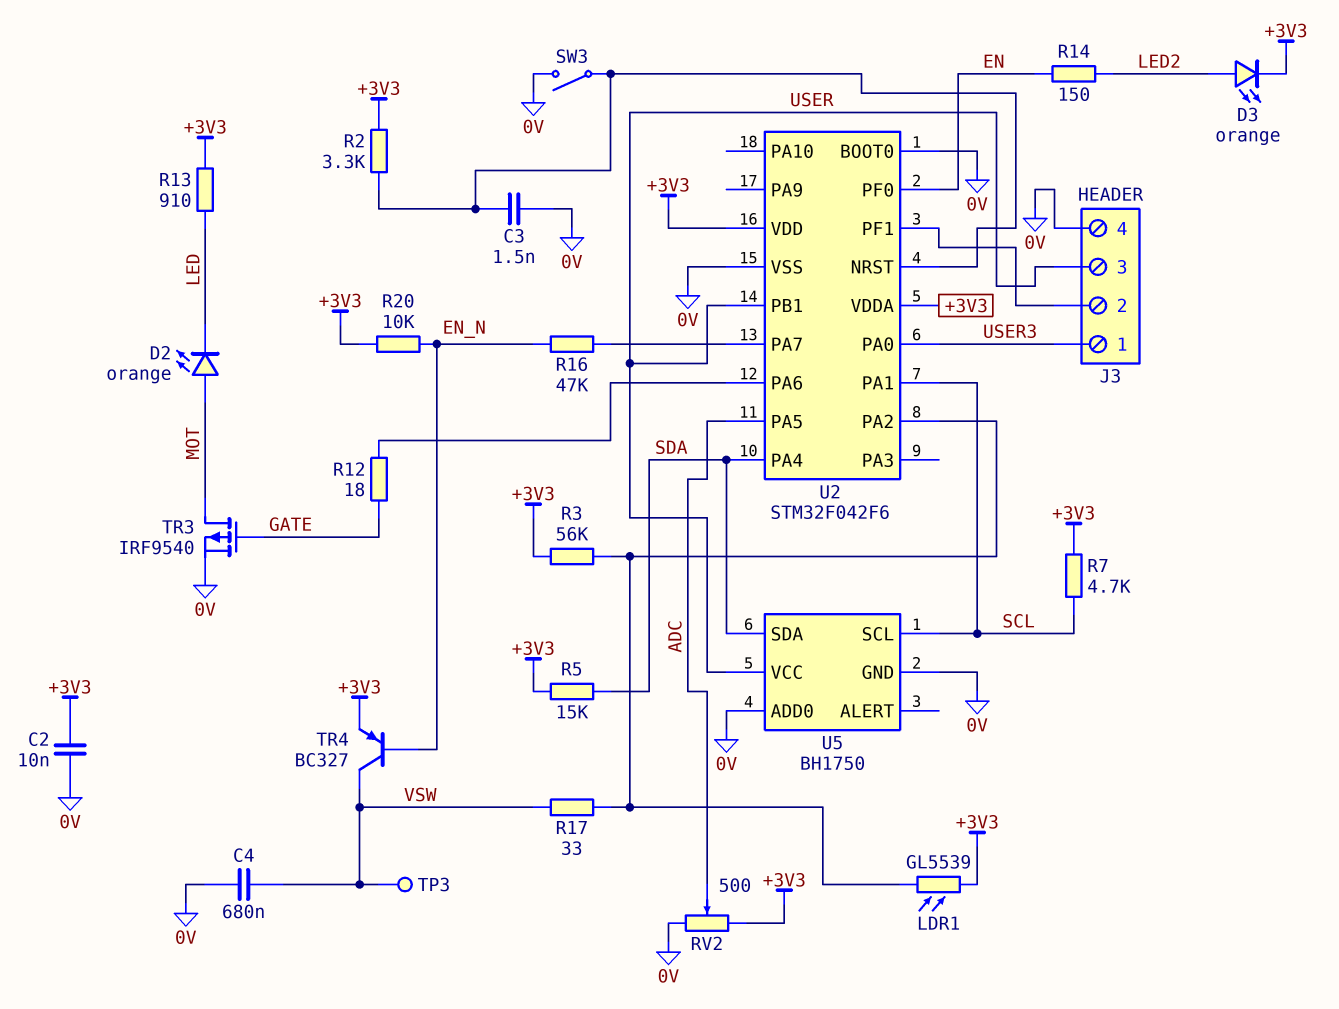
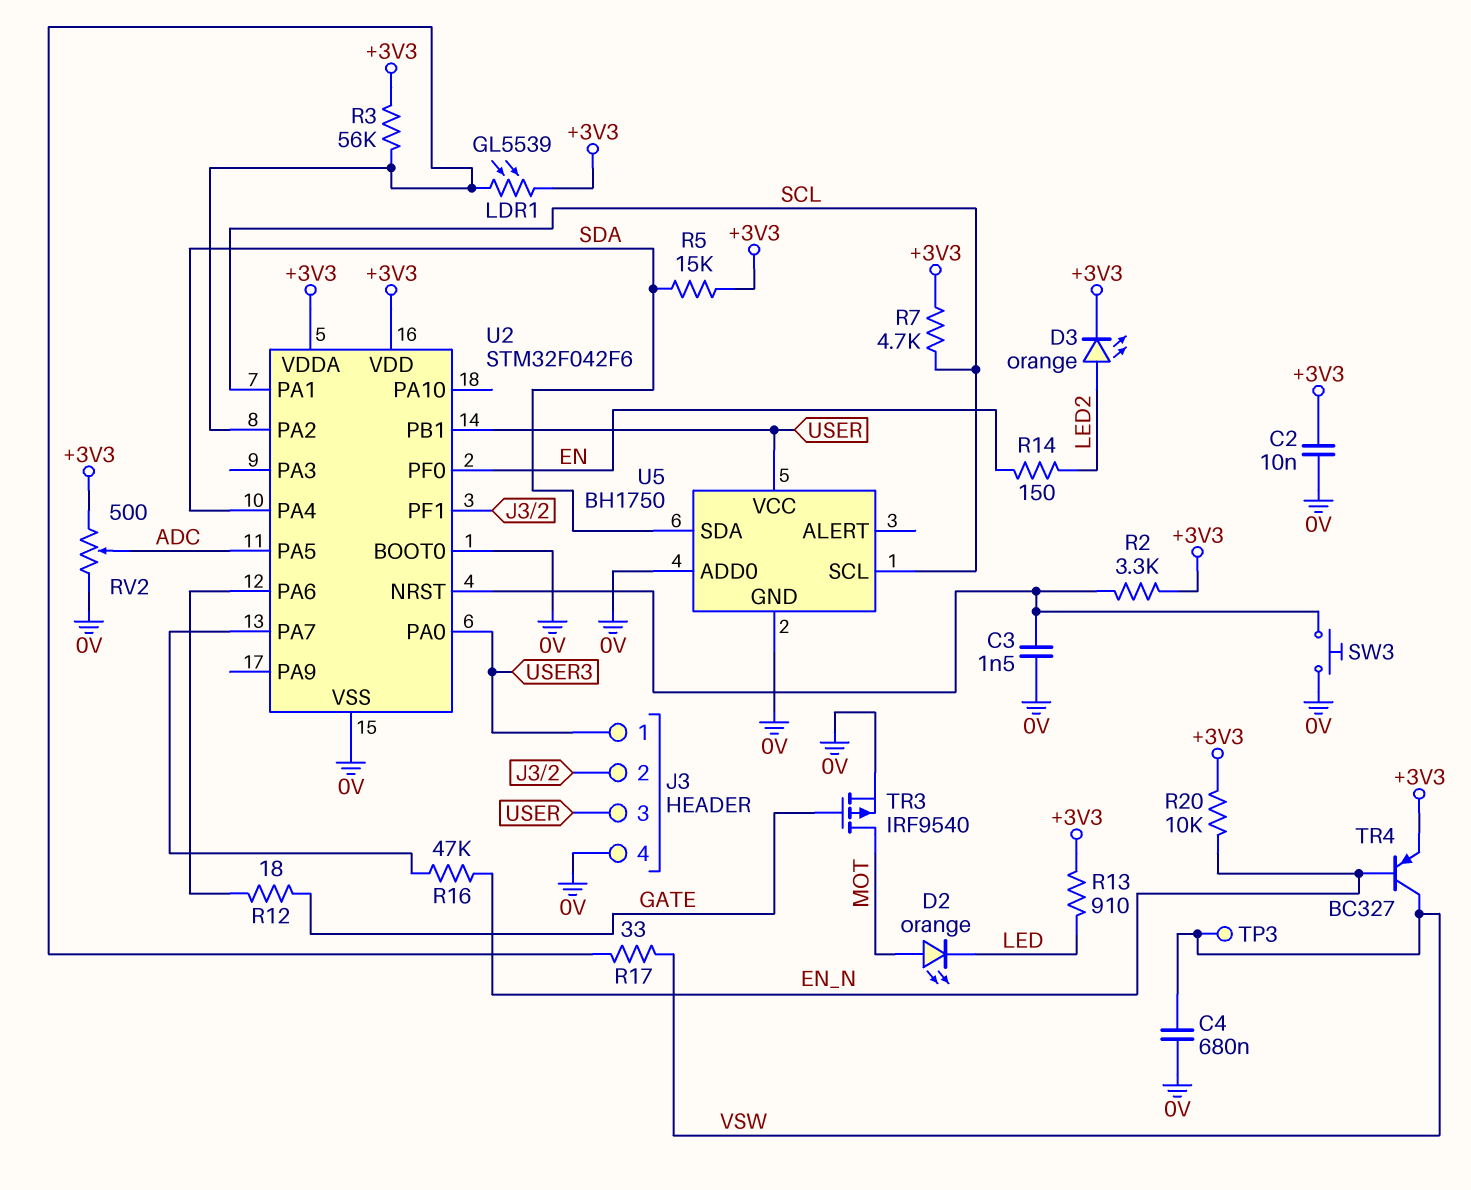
SW3: switch (0V, U2/NRST) -> button (0V, U2/NRST)

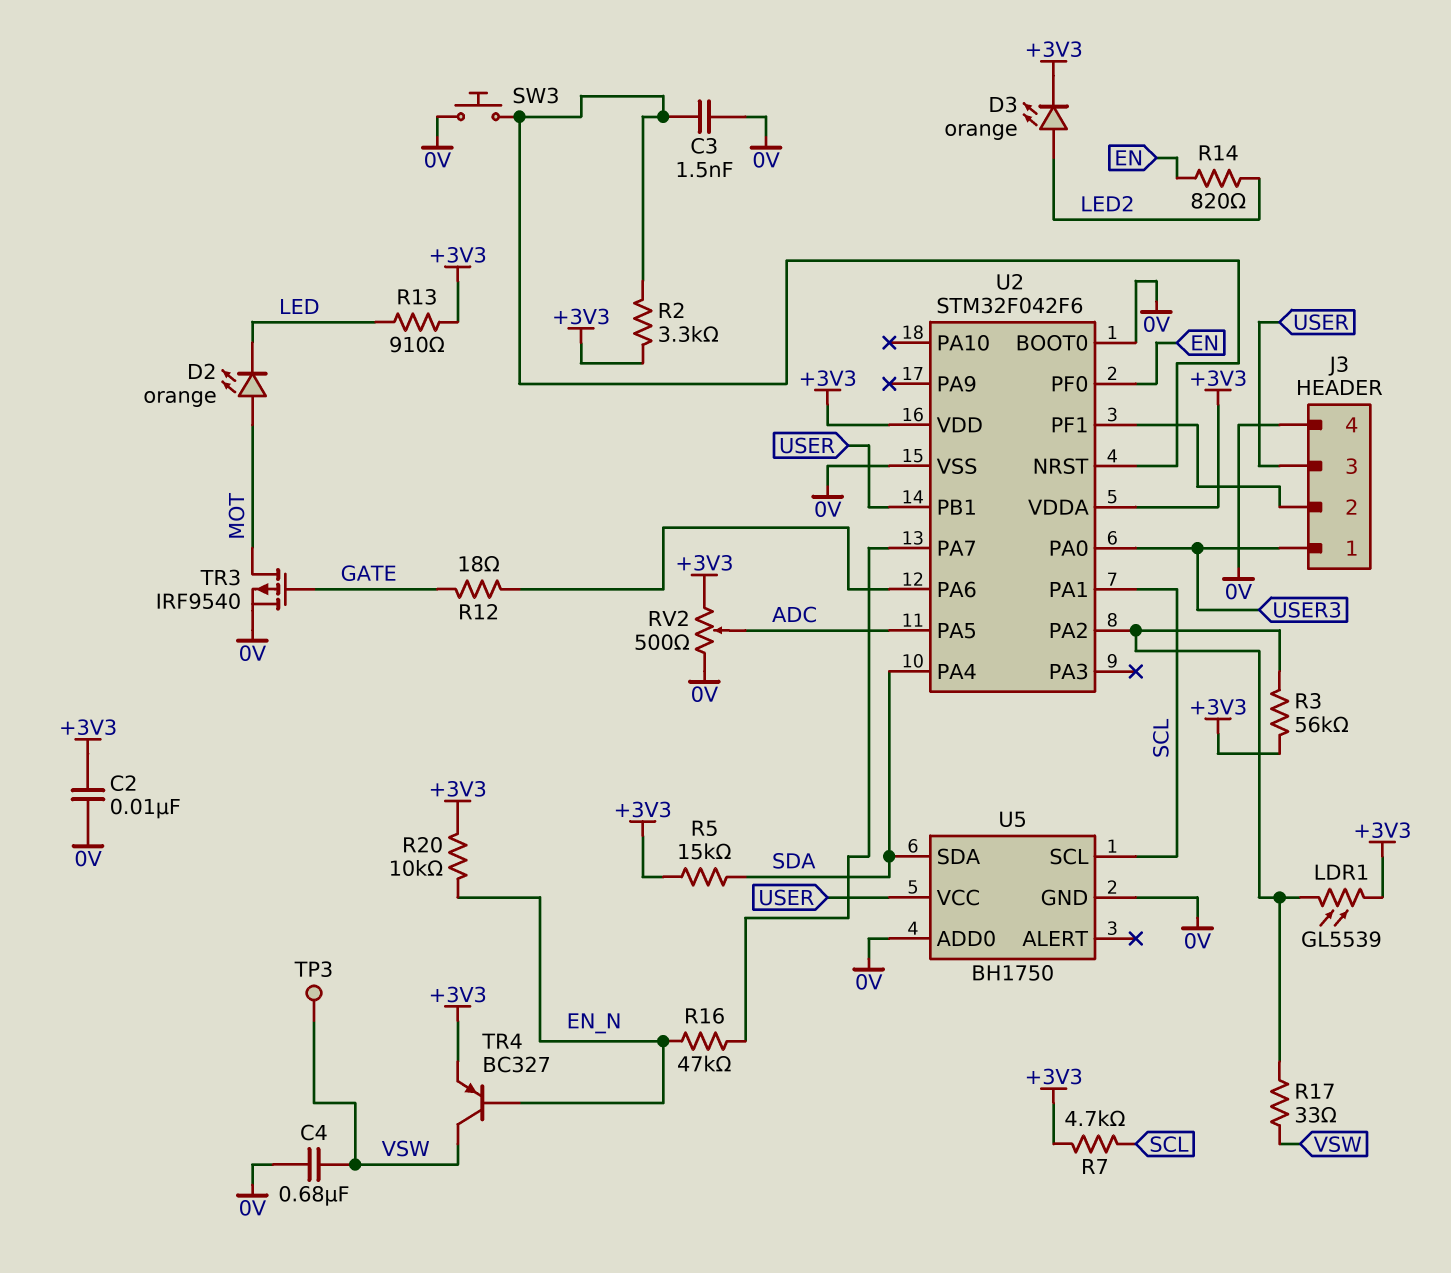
R14: 150 (EN, LED2) -> 820 (EN, LED2)

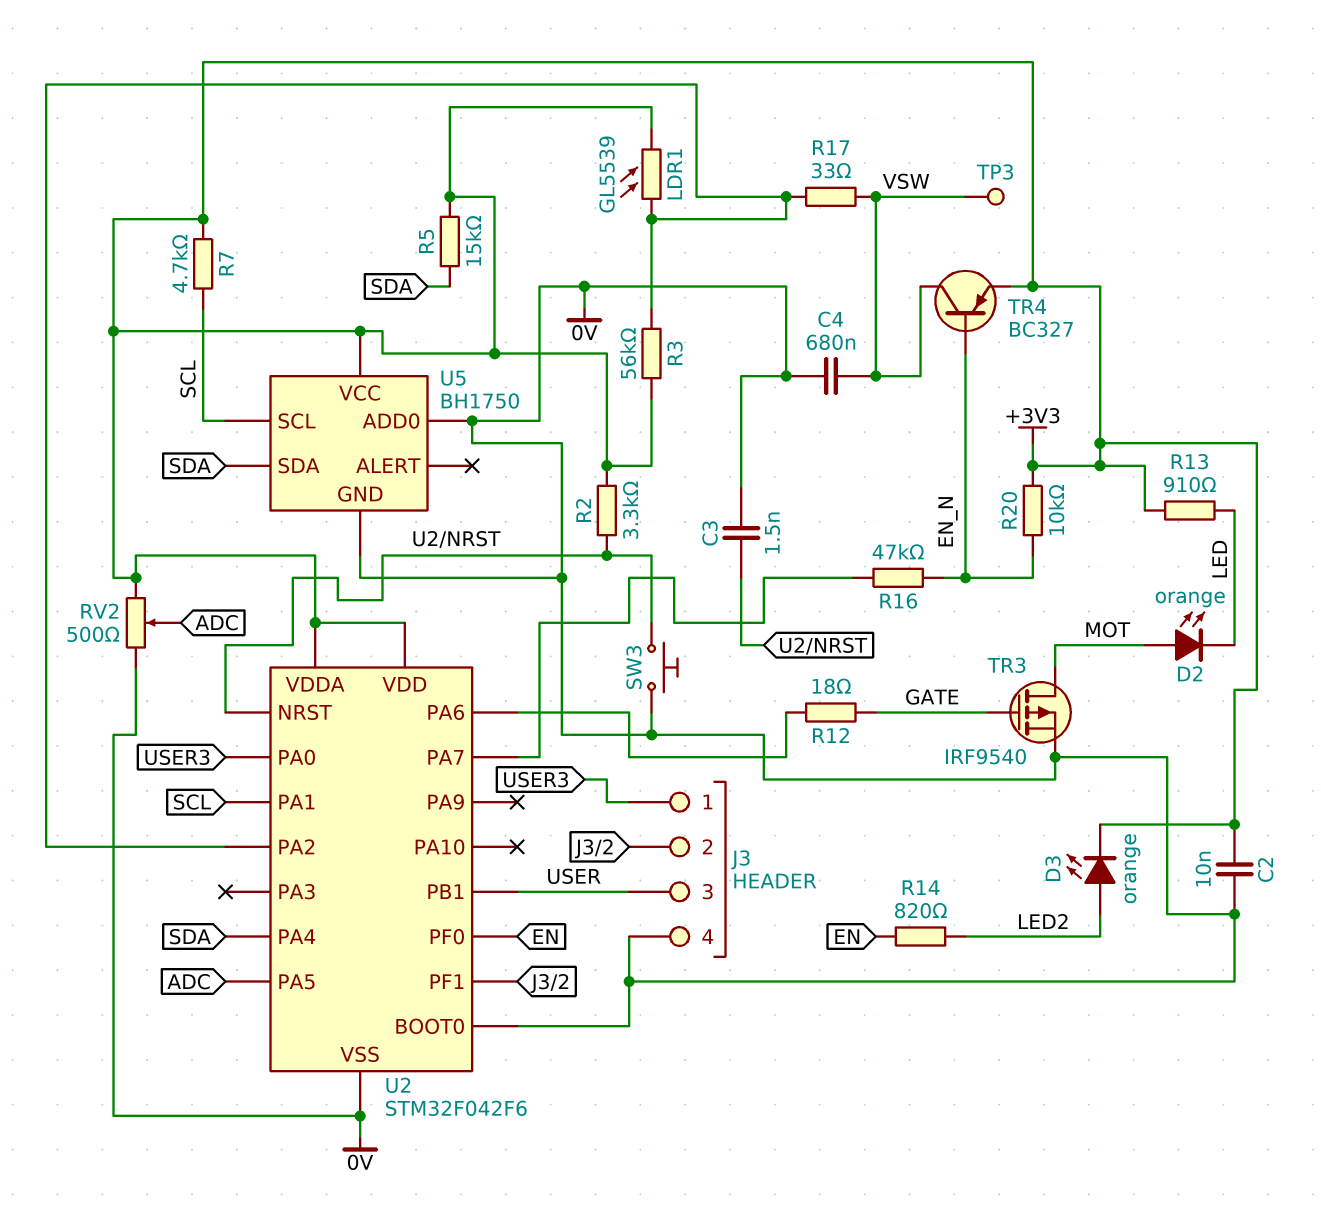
U5 pin VCC: USER -> +3V3

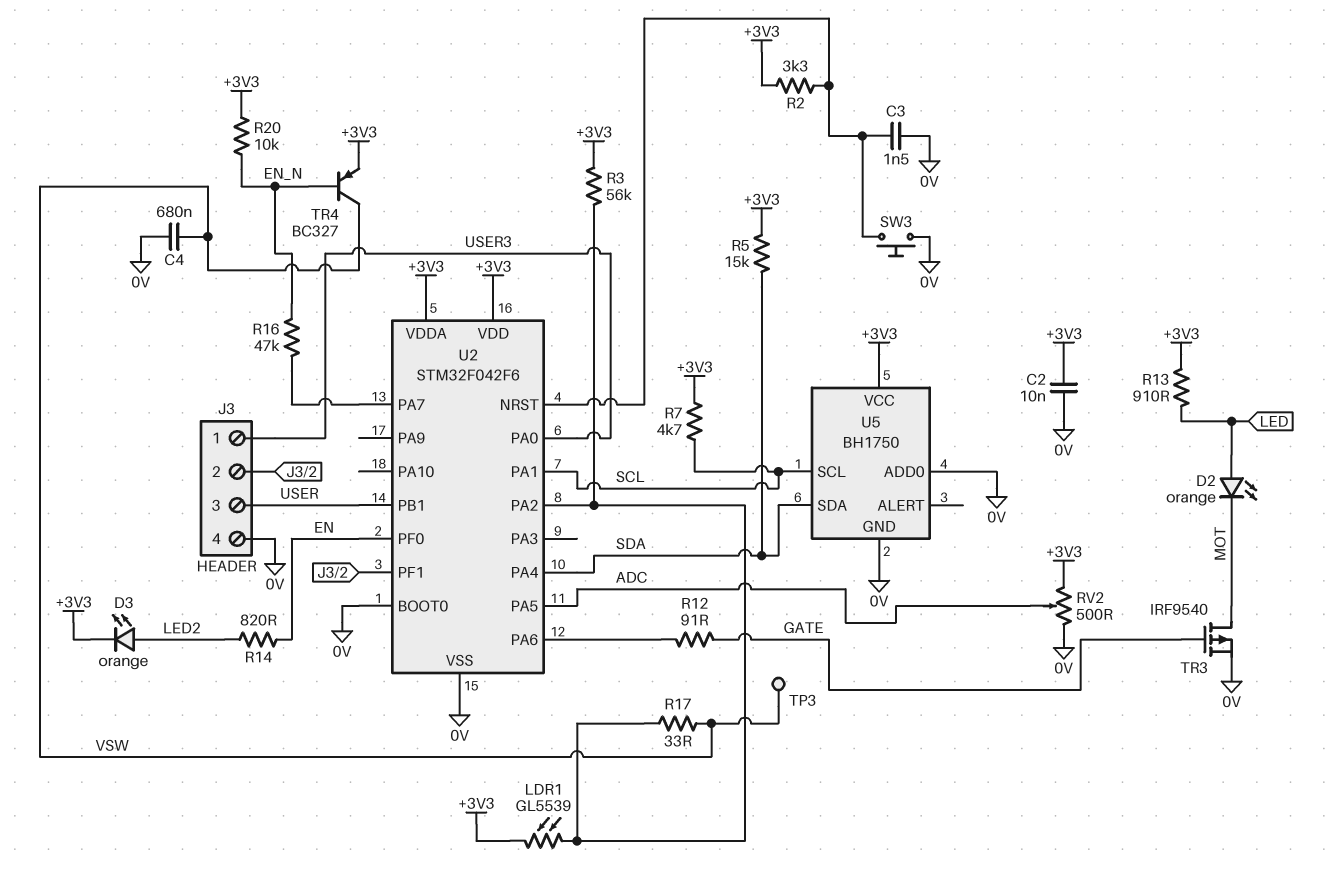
D2: LED orange (A MOT, K LED) -> LED orange (A LED, K MOT)
R12: 18 (GATE, U2/PA6) -> 91 (GATE, U2/PA6)

